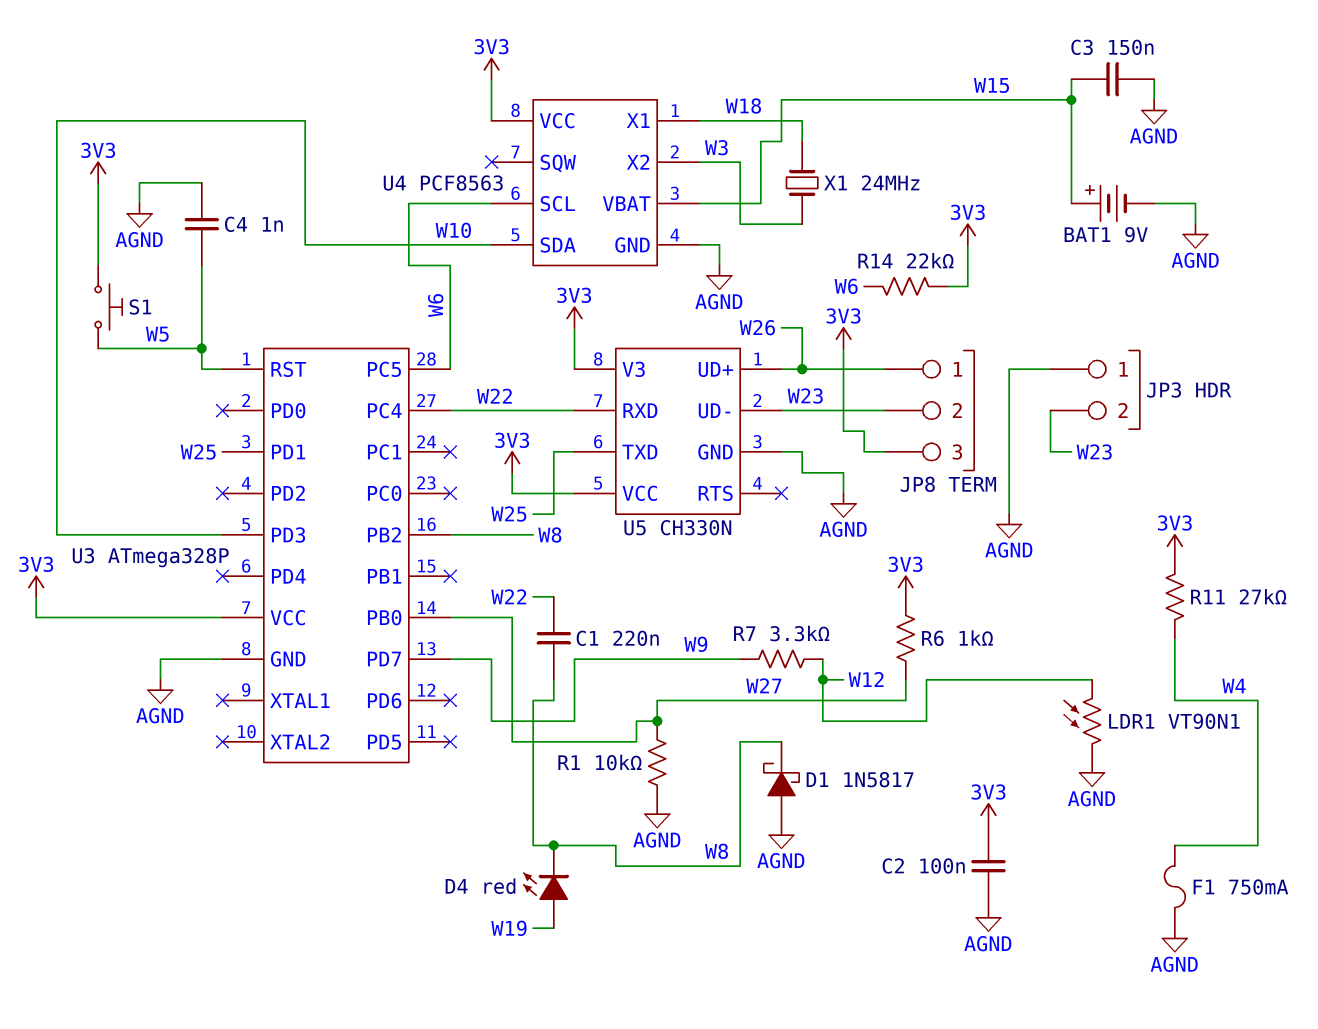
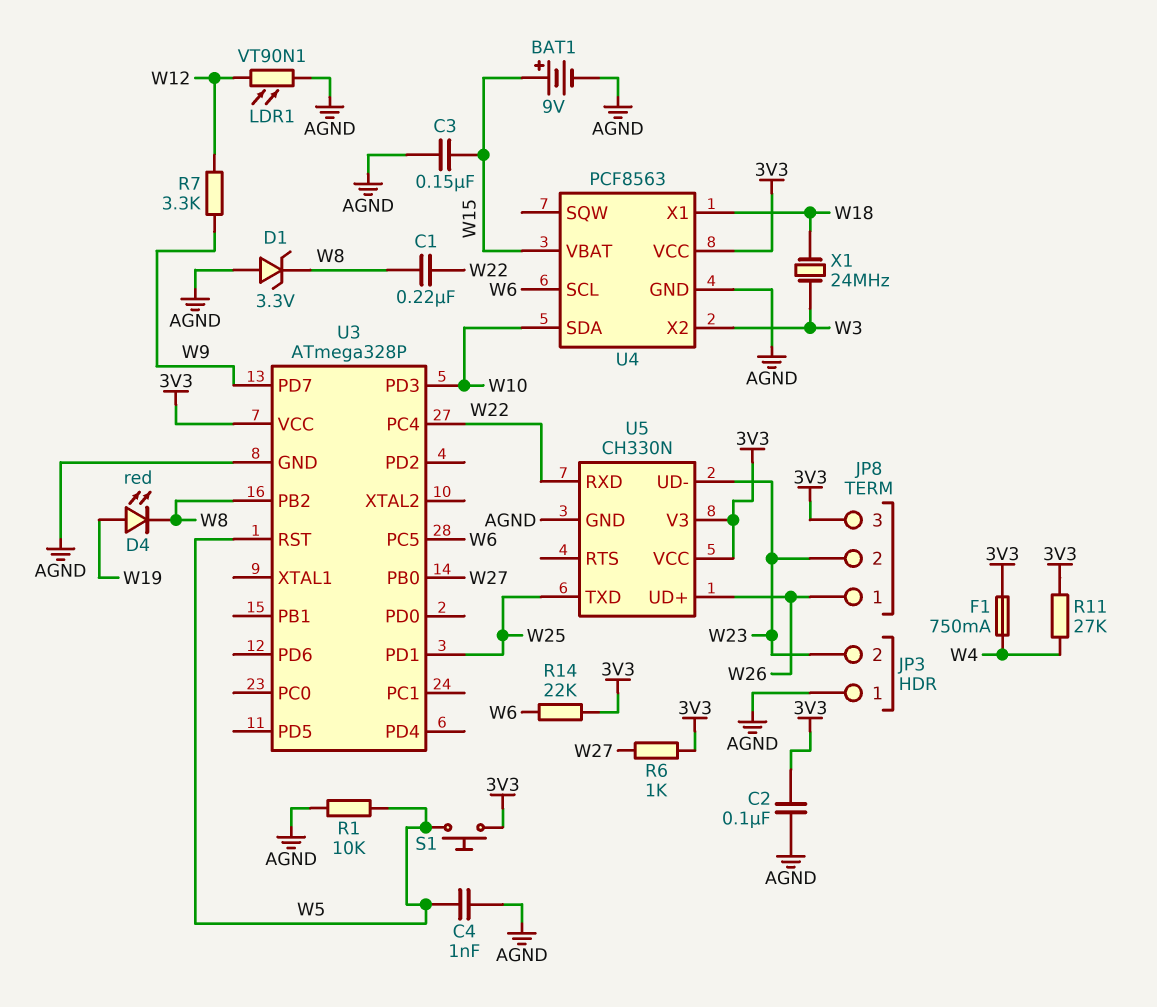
D1: schottky 1N5817 (A AGND, K W8) -> zener 3.3V (A AGND, K W8)
F1: 750mA (AGND, W4) -> 750mA (3V3, W4)
R1: 10k (AGND, W27) -> 10k (AGND, W5)

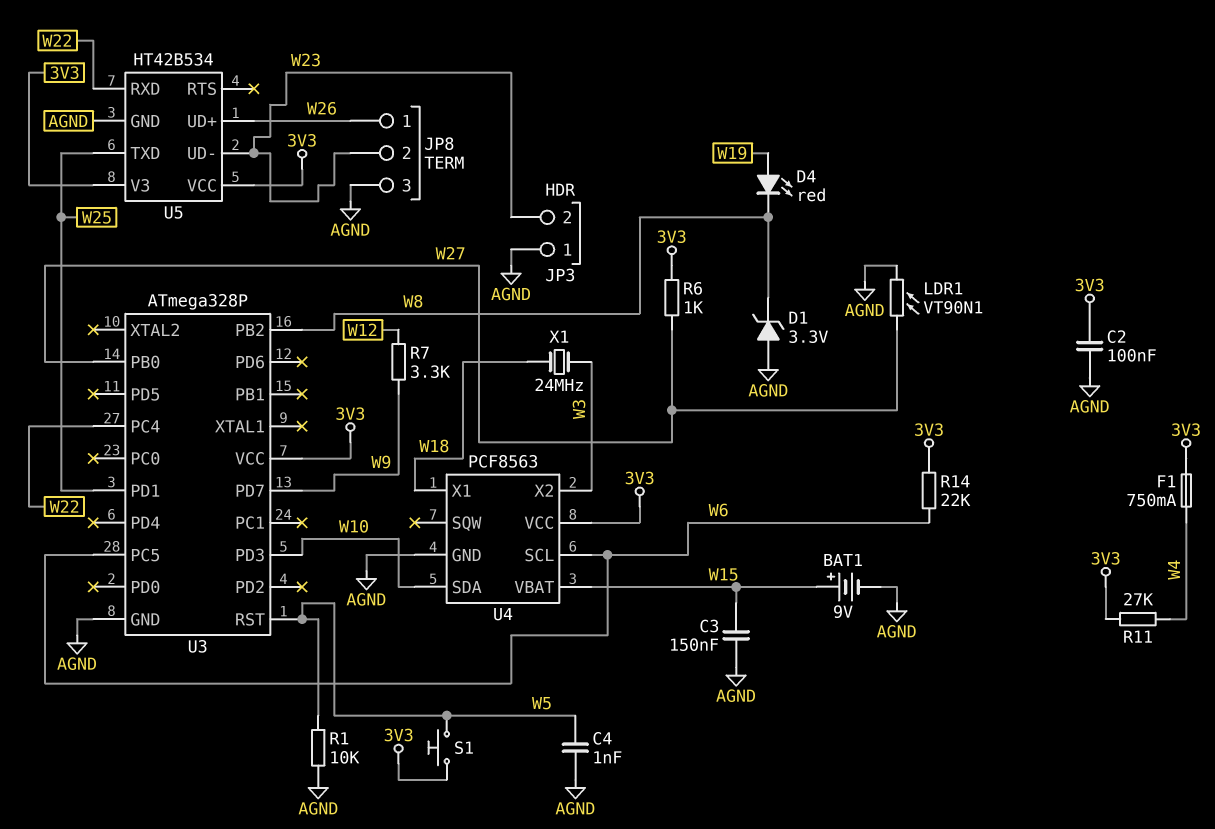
C1: 220nF (W8, W22) -> none
JP8 pin 3: 3V3 -> AGND
LDR1: VT90N1 (AGND, W12) -> VT90N1 (AGND, W27)
U5: CH330N -> HT42B534

